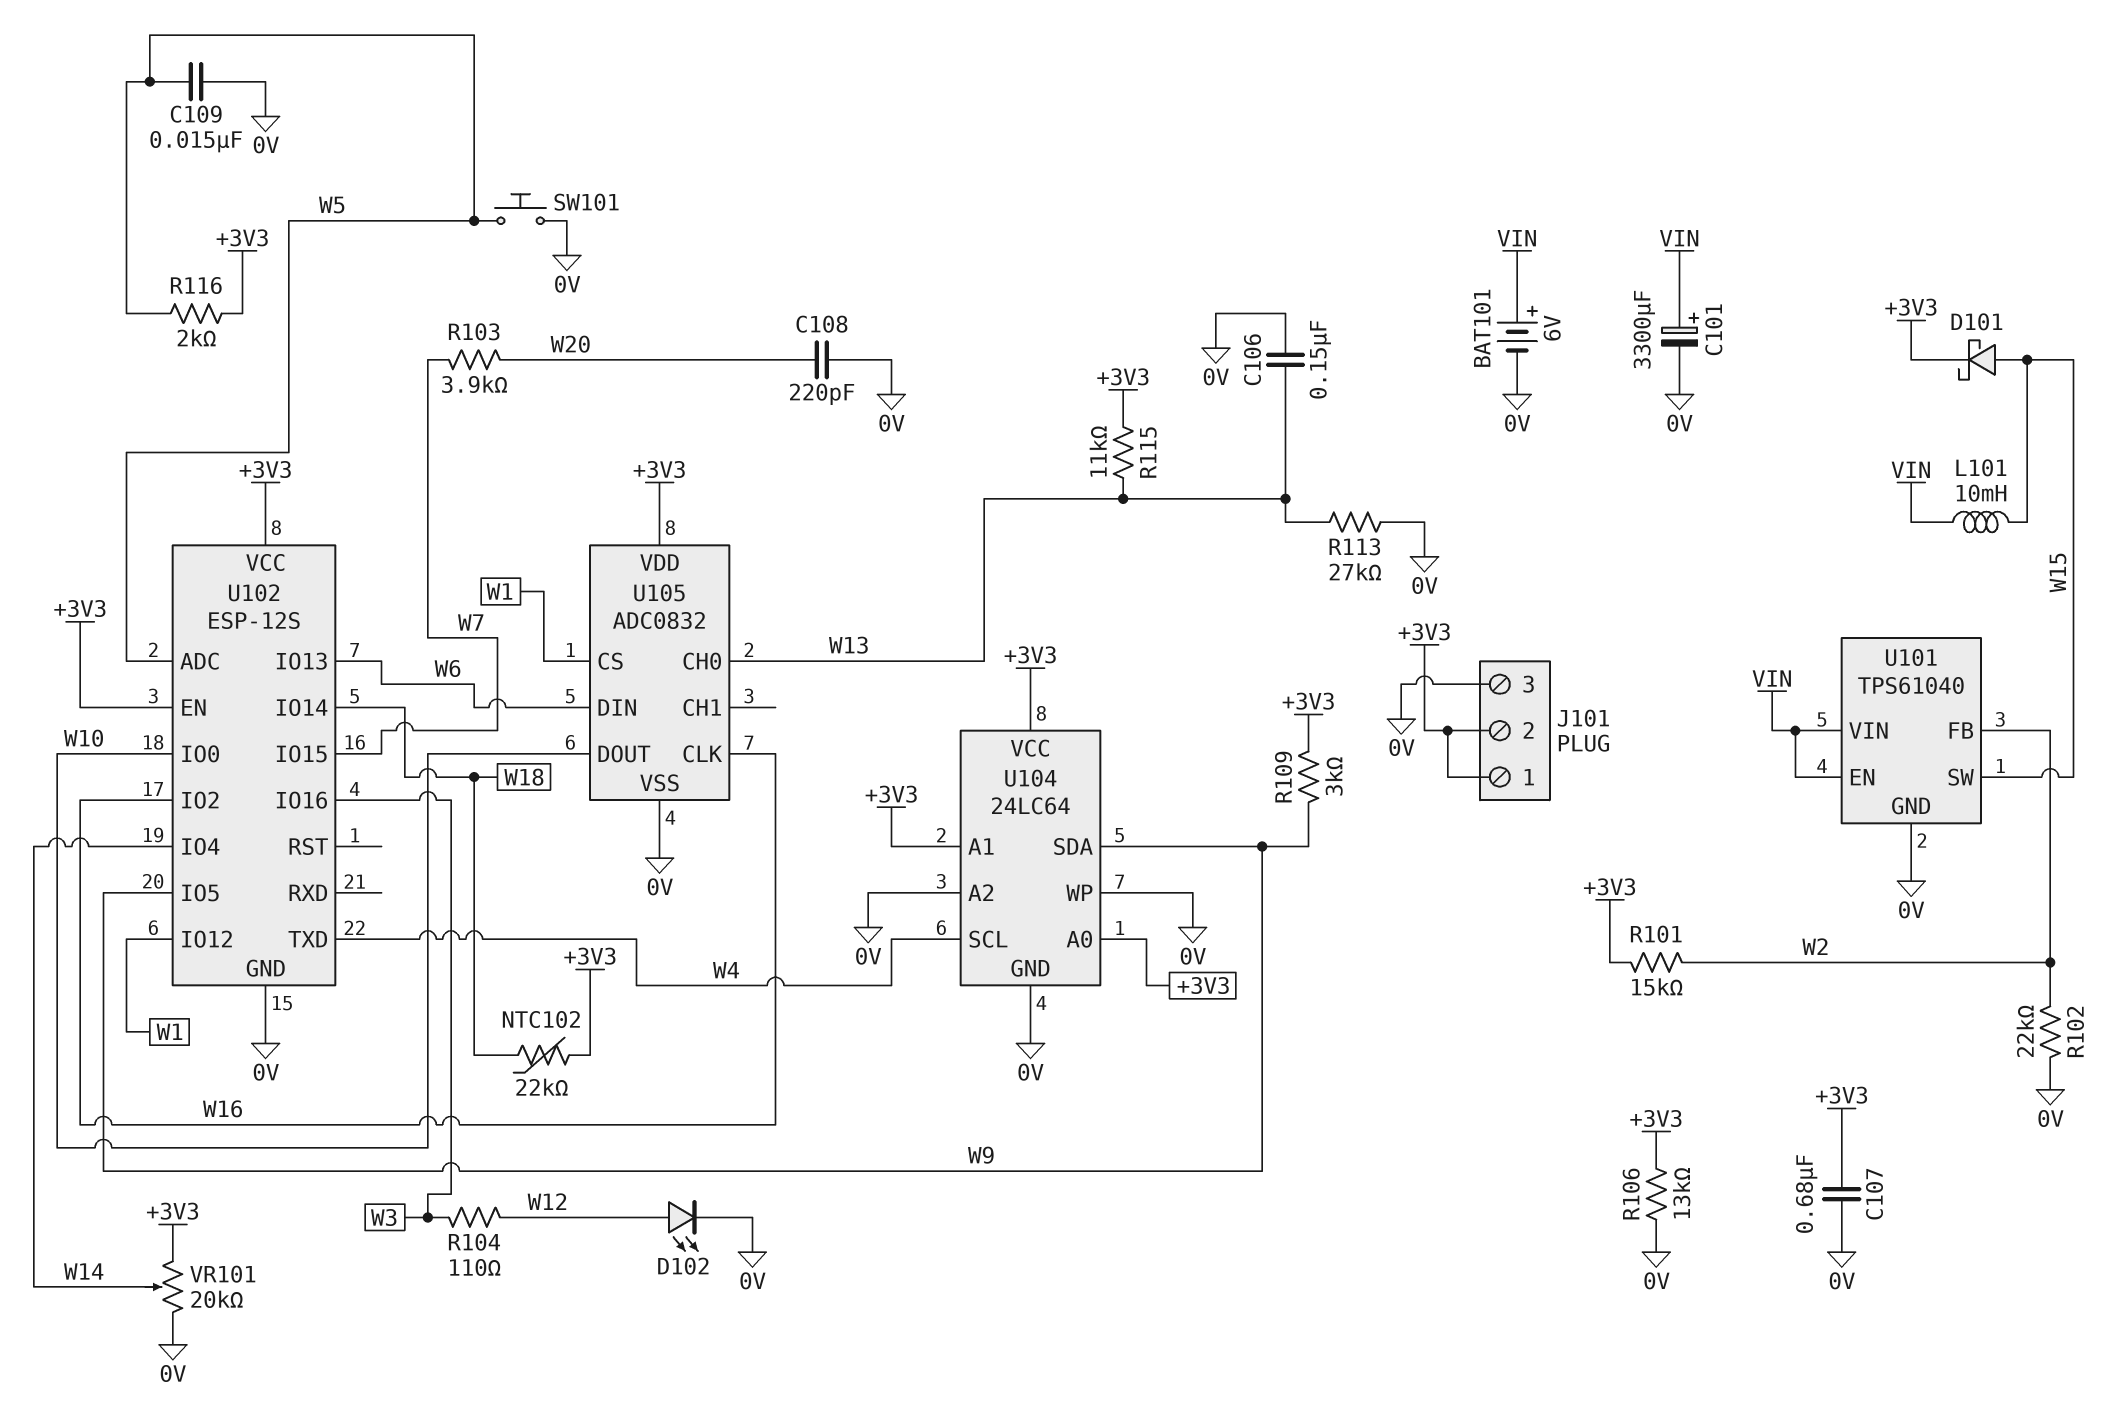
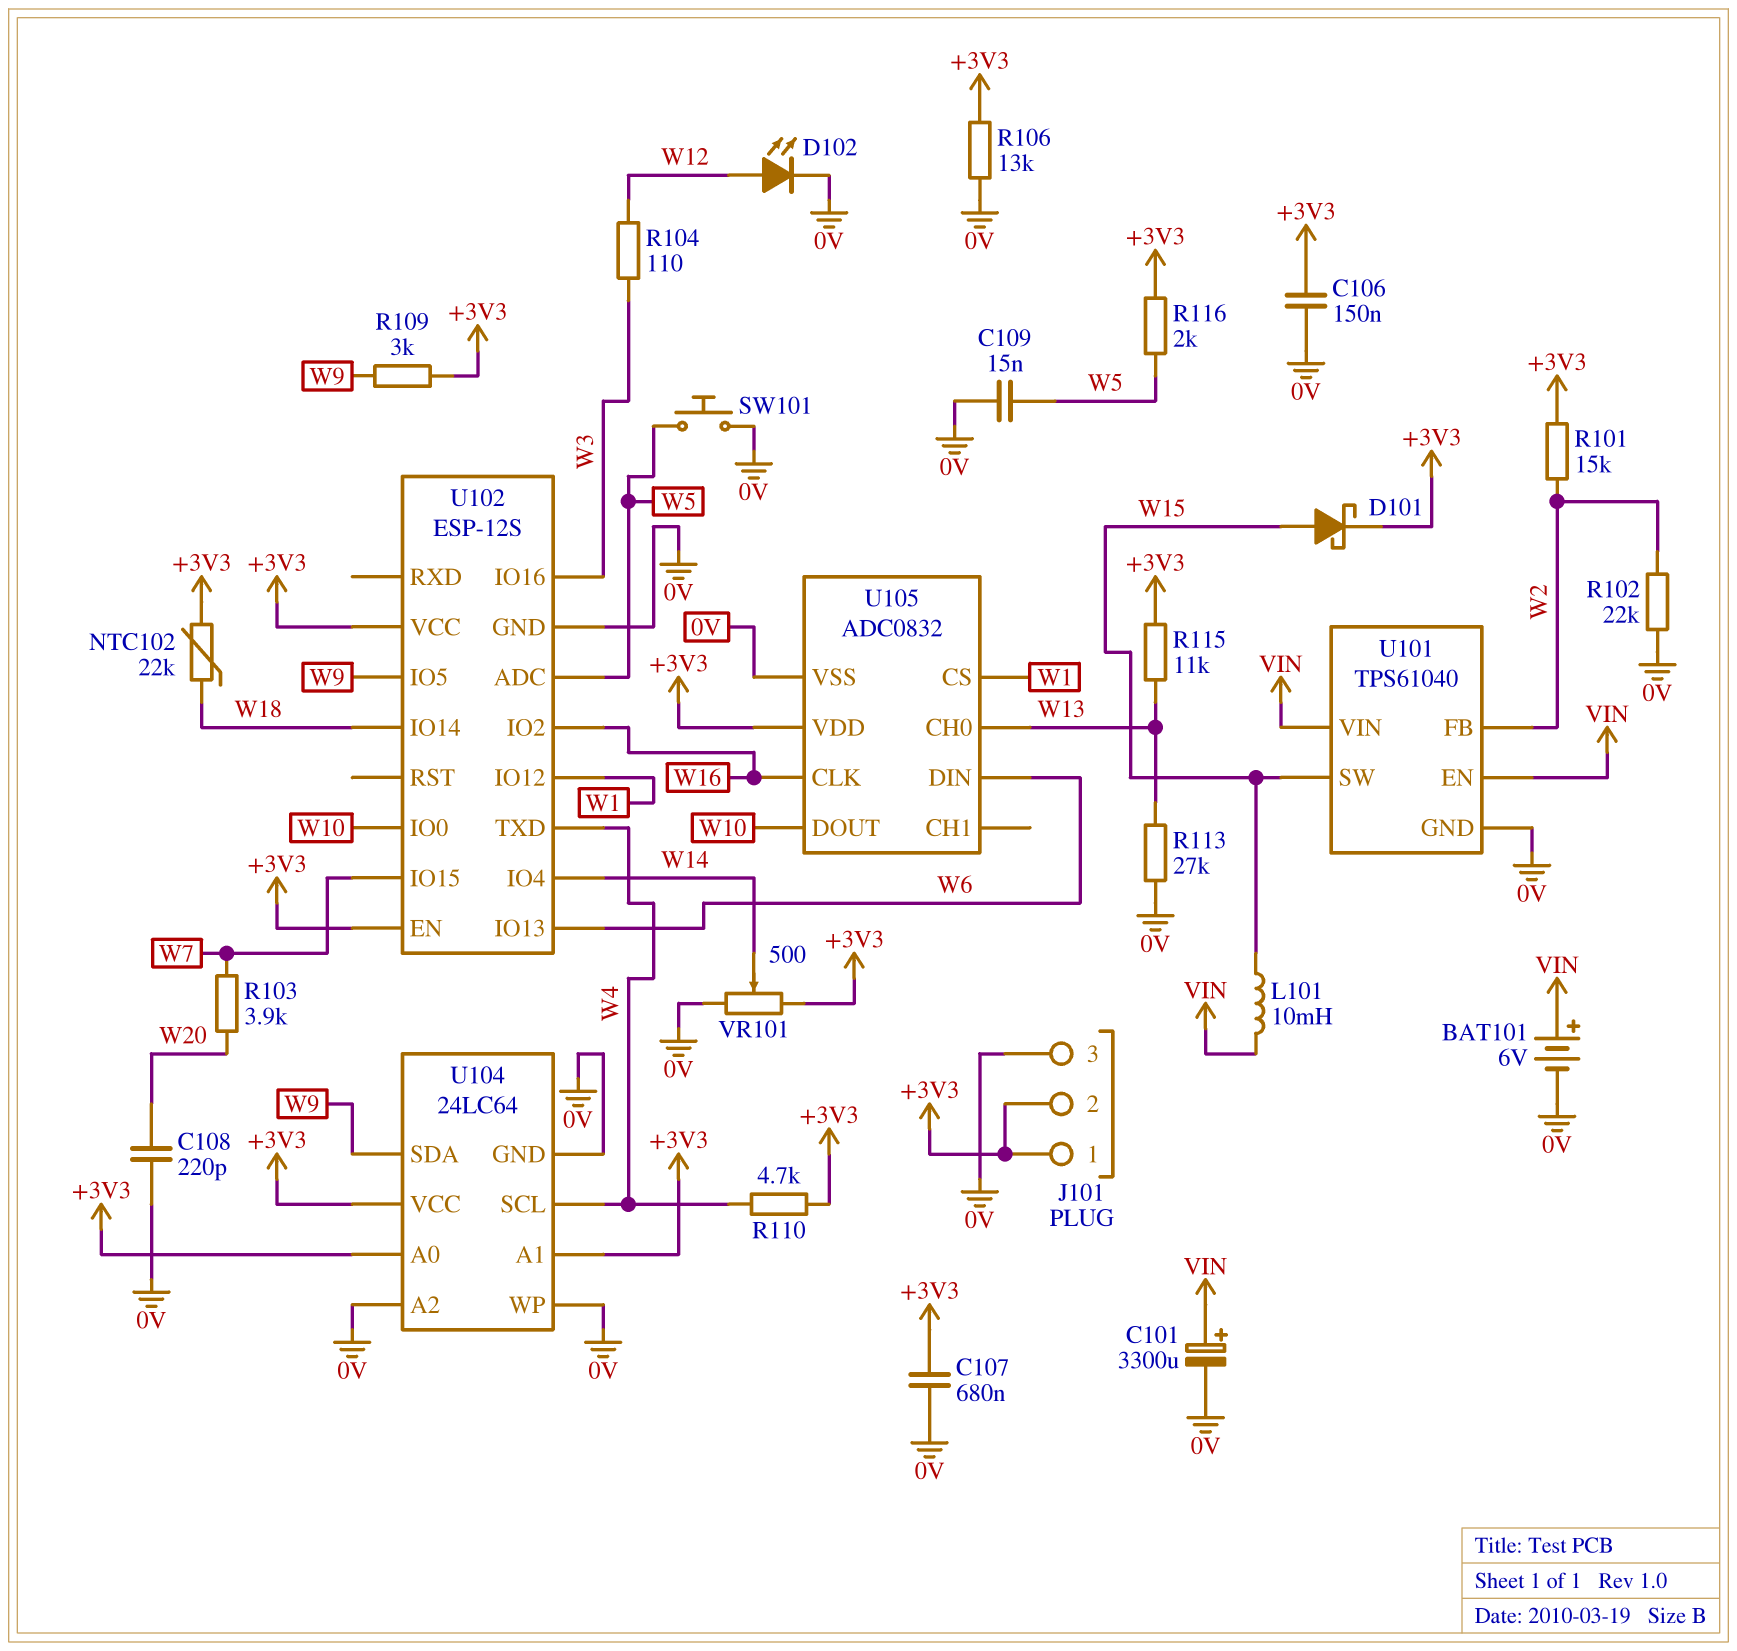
C106: 150nF (0V, W13) -> 150nF (+3V3, 0V)
R110: none -> 4.7k (+3V3, W4)
VR101: 20k (+3V3, 0V, wiper W14) -> 500 (+3V3, 0V, wiper W14)

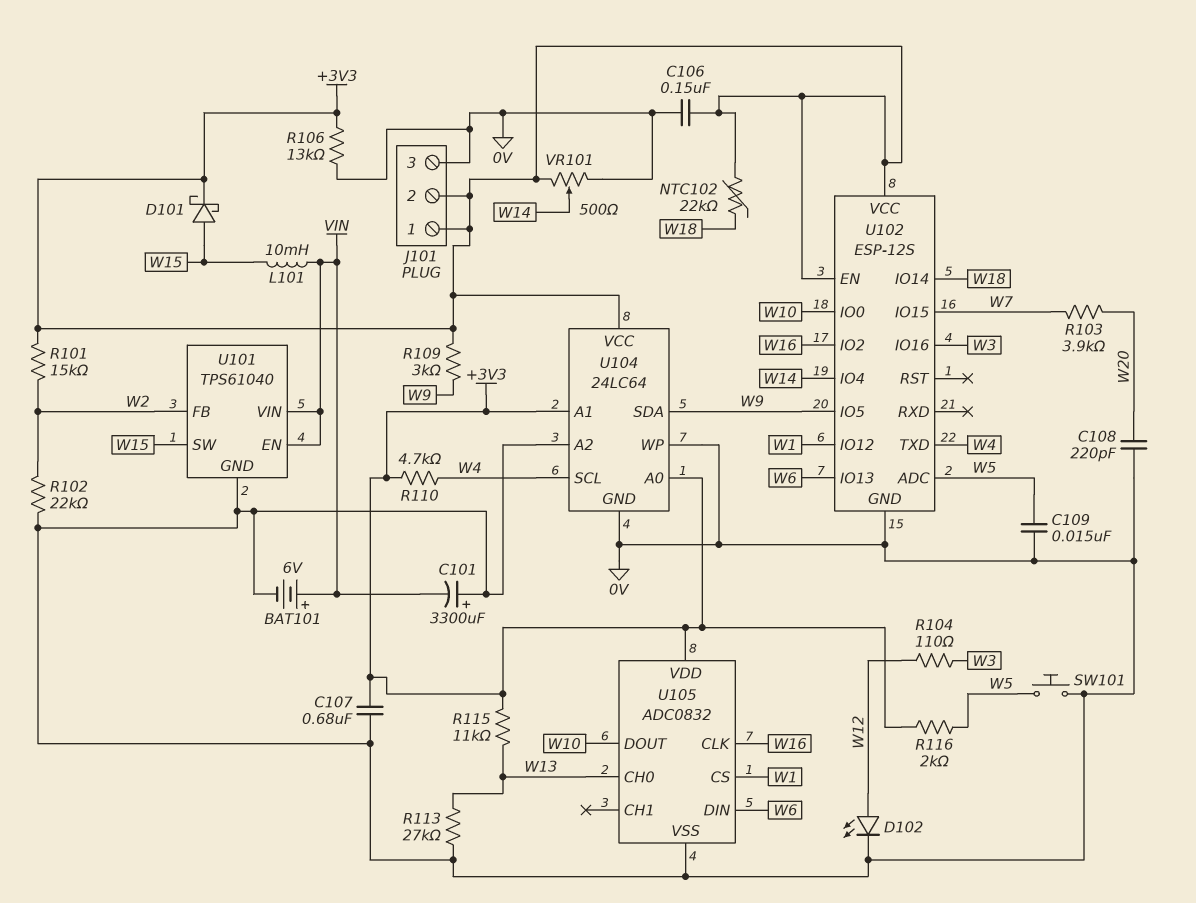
C101: 3300uF (plus VIN, minus 0V) -> 3300uF (plus 0V, minus VIN)

